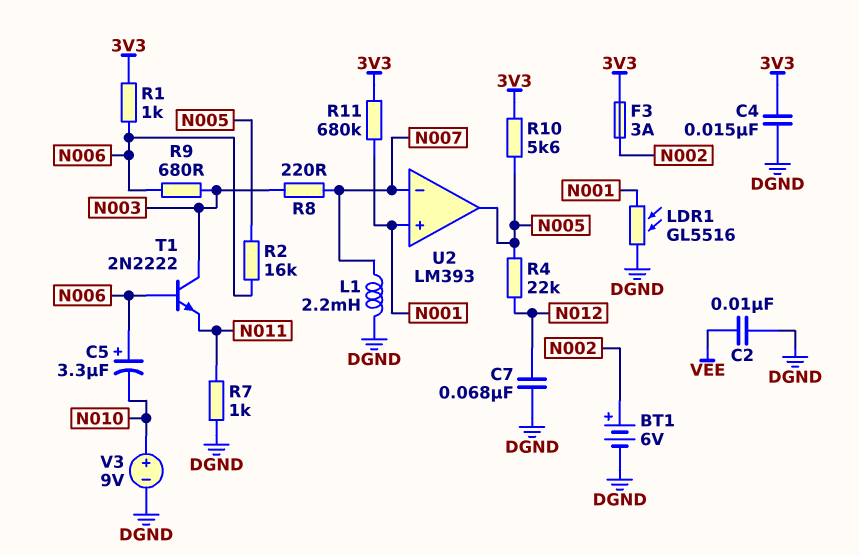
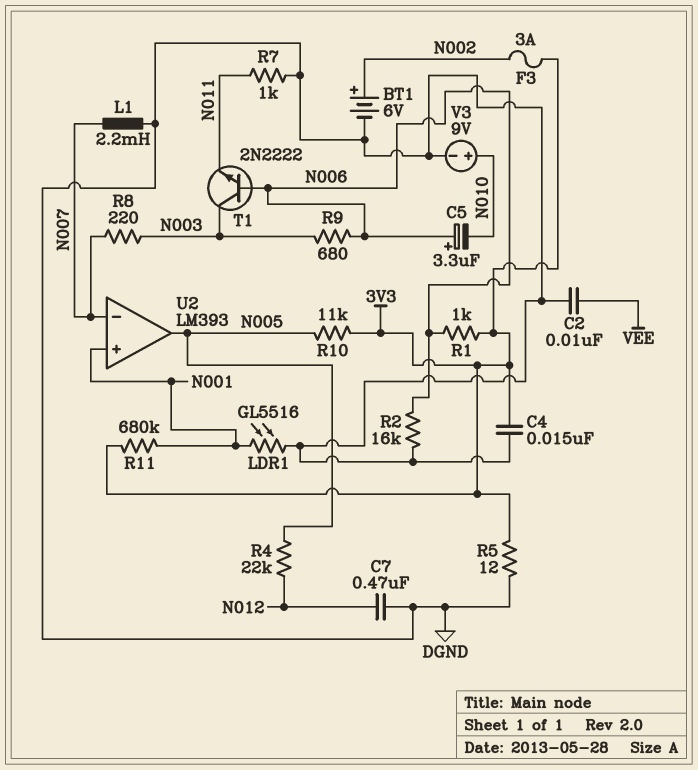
C7: 68nF (DGND, N012) -> 470nF (DGND, N012)
R2: 16k (N005, N006) -> 16k (DGND, N006)
R5: none -> 12 (3V3, DGND)
R10: 5.6k (3V3, N005) -> 11k (3V3, N005)

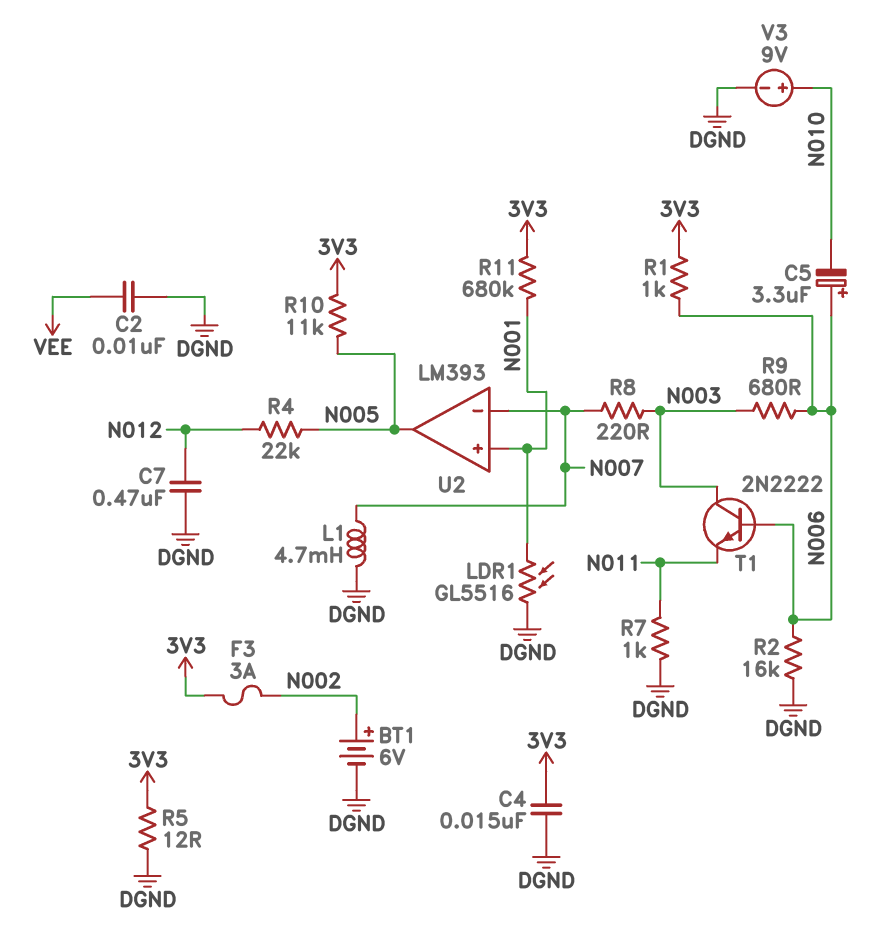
L1: 2.2mH (DGND, N007) -> 4.7mH (DGND, N007)

